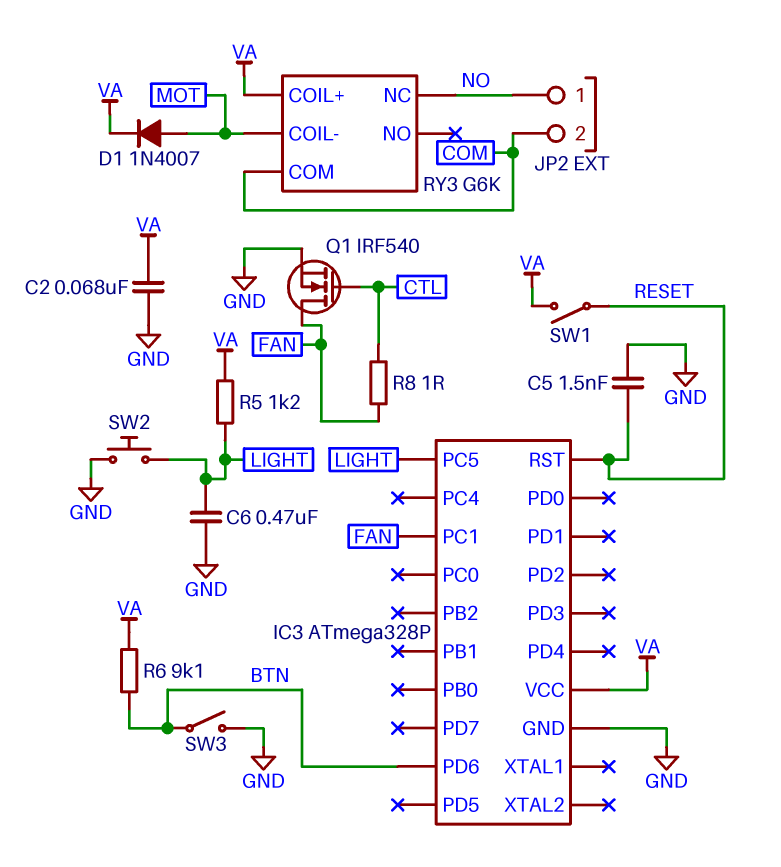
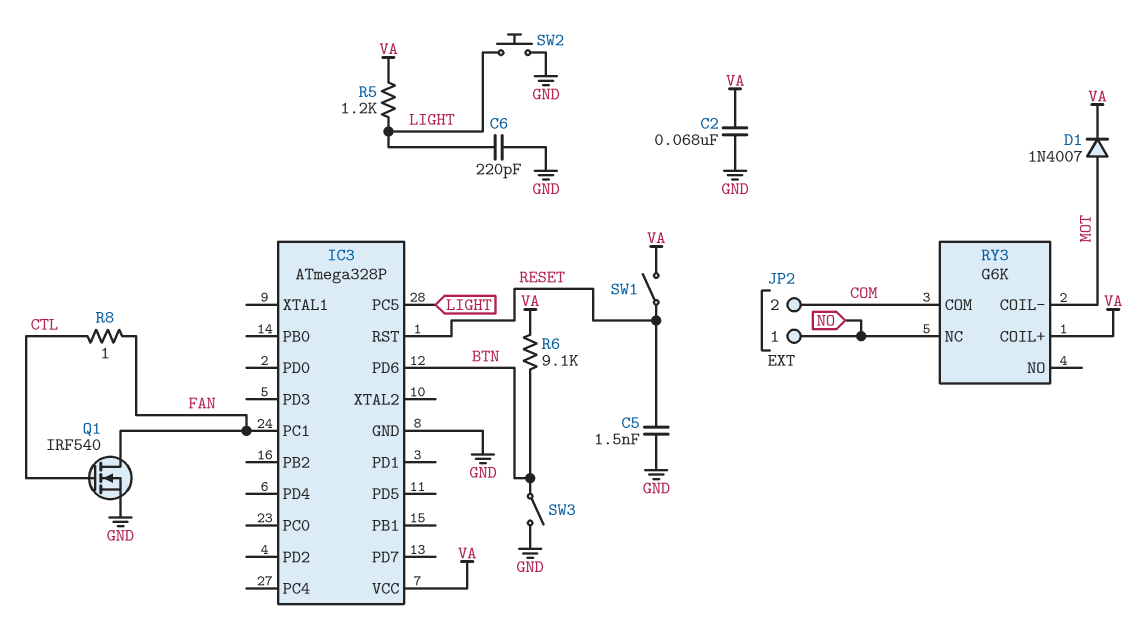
C6: 470nF (GND, LIGHT) -> 220pF (GND, LIGHT)

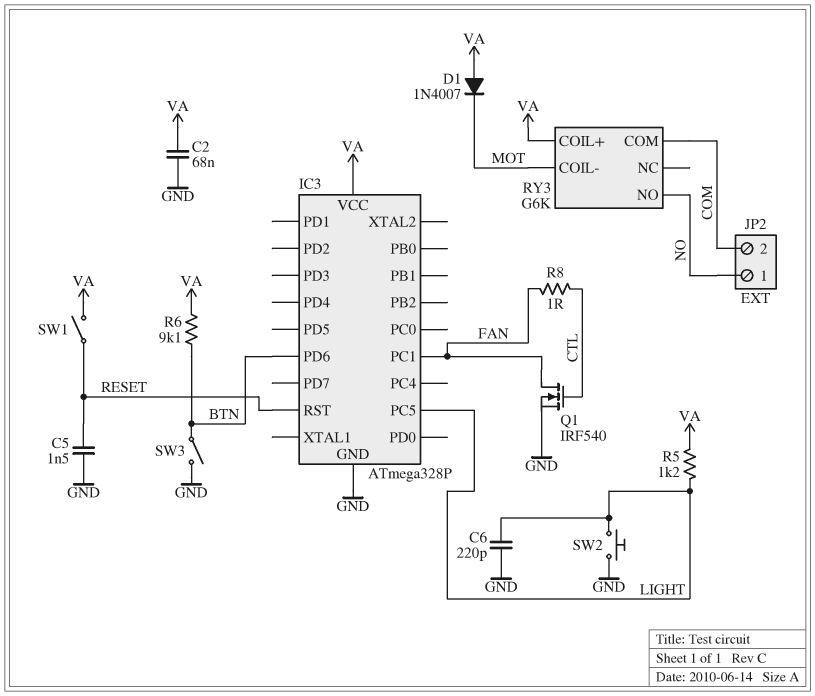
D1: diode 1N4007 (A MOT, K VA) -> diode 1N4007 (A VA, K MOT)
RY3 pin NC: NO -> none
RY3 pin NO: none -> NO

